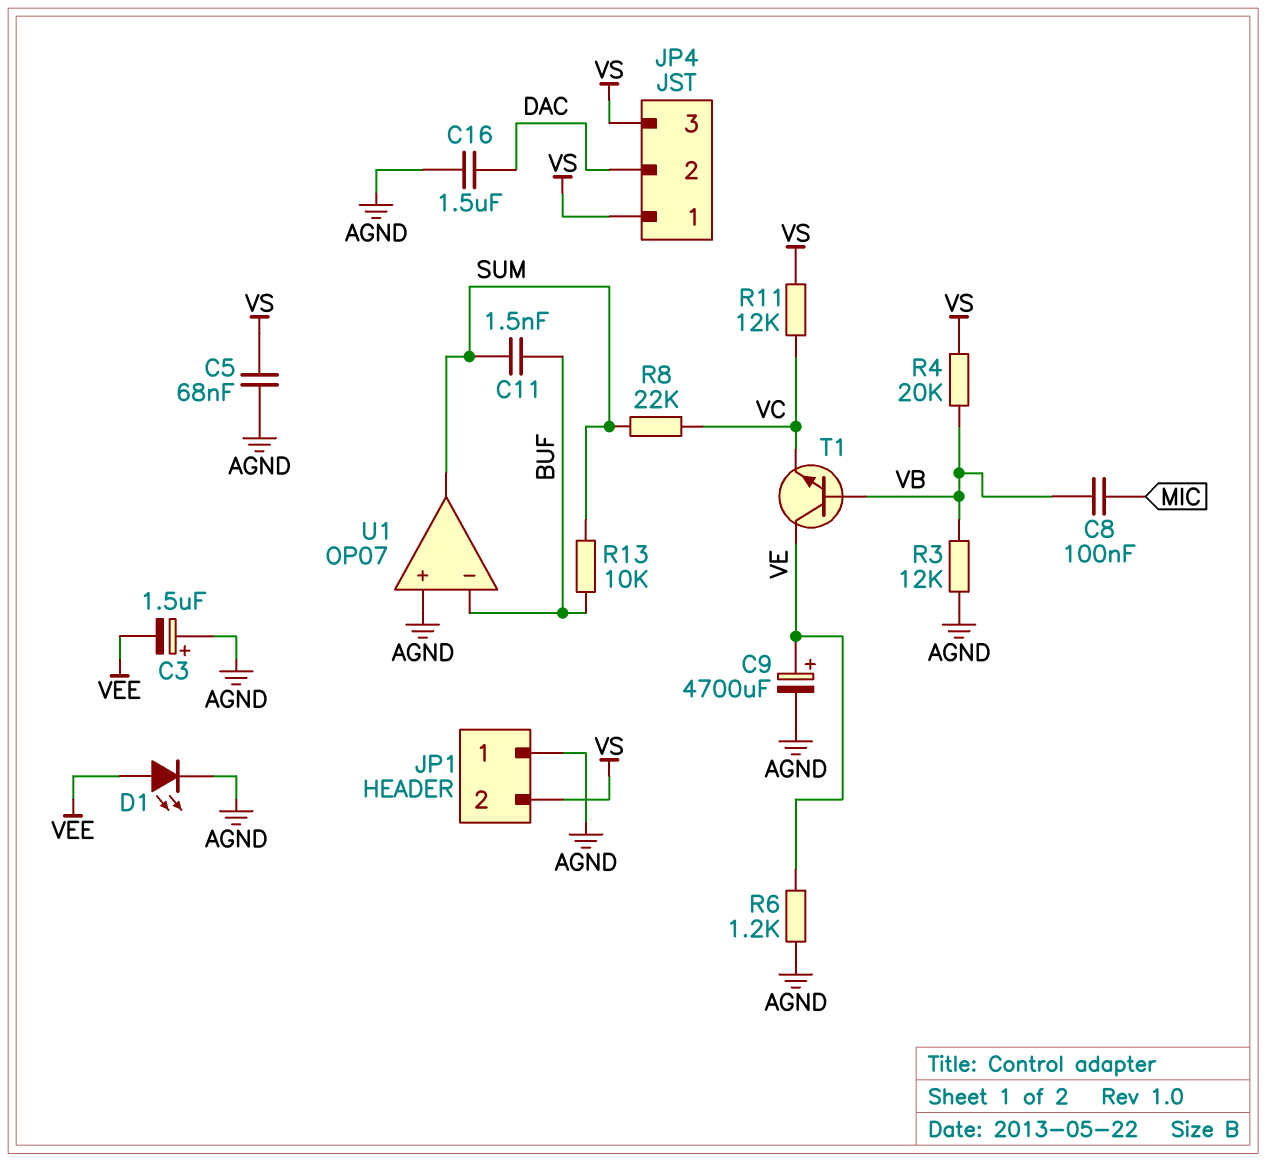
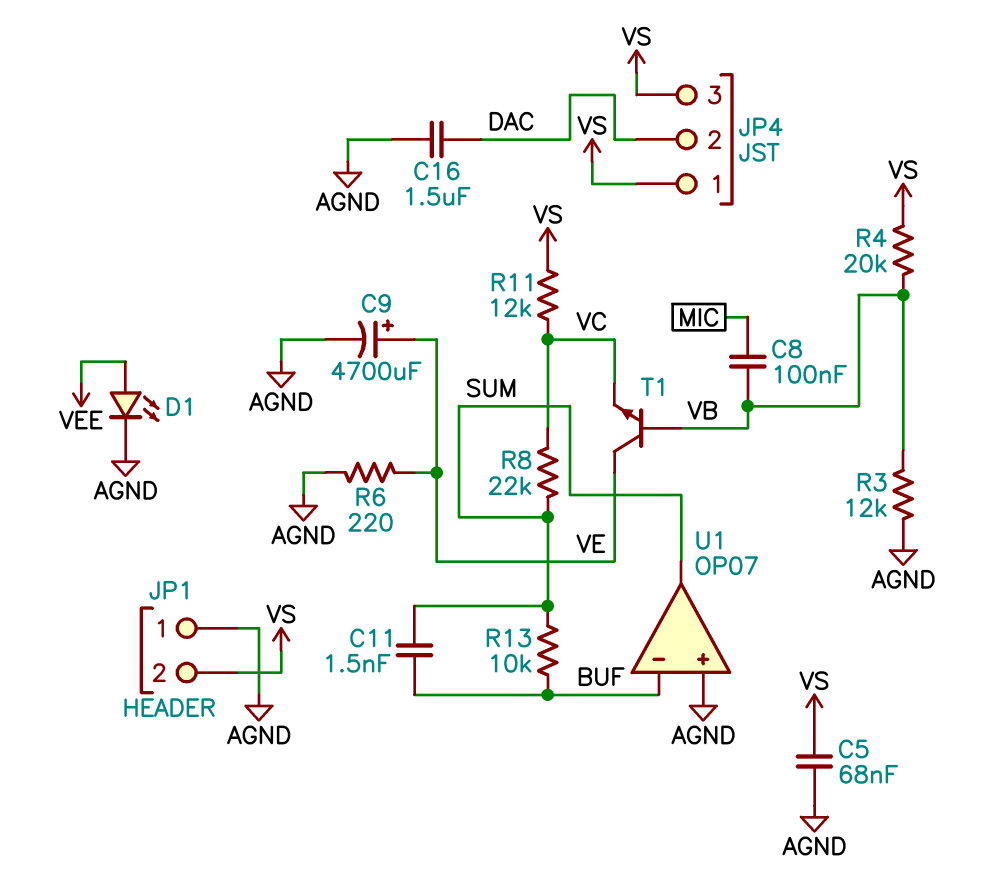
C3: 1.5uF (plus AGND, minus VEE) -> none
R6: 1.2k (AGND, VE) -> 220 (AGND, VE)

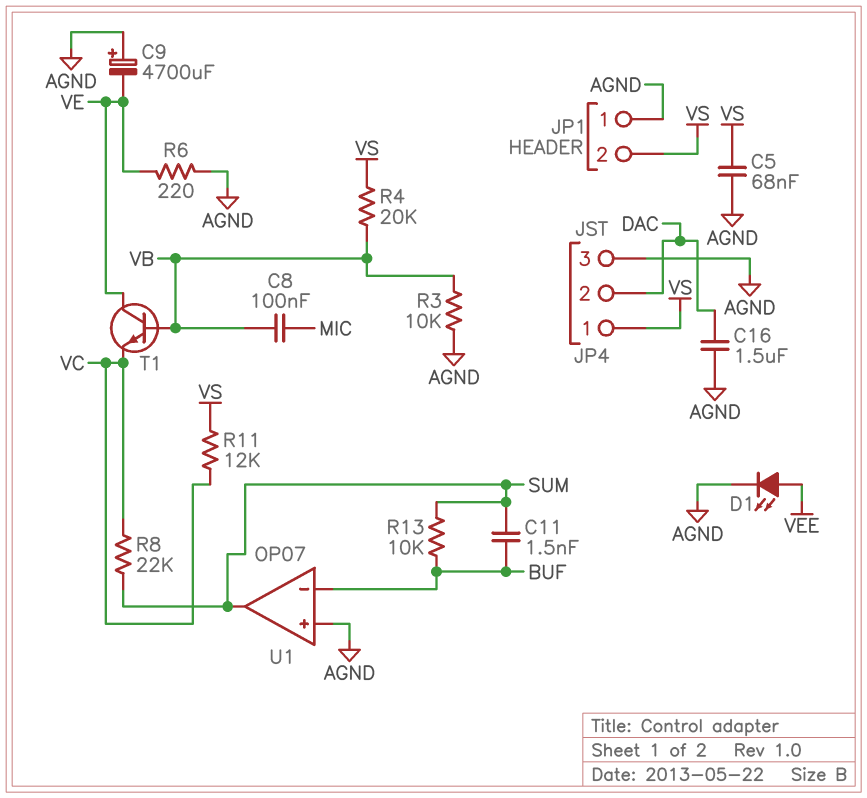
C9: 4700uF (plus VE, minus AGND) -> 4700uF (plus AGND, minus VE)
JP4 pin 3: VS -> AGND
R3: 12k (AGND, VB) -> 10k (AGND, VB)

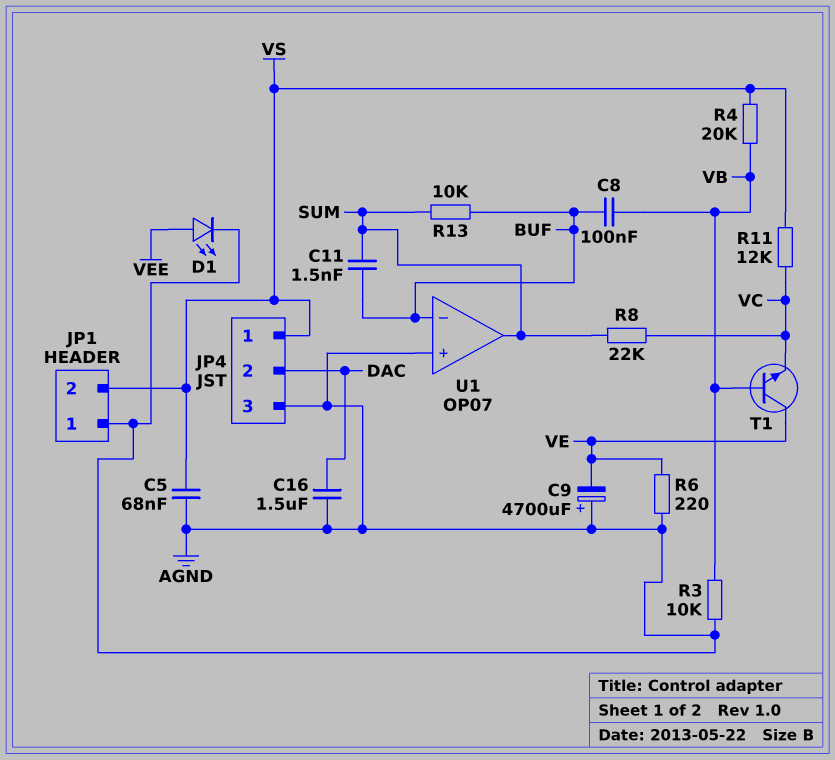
C8: 100nF (MIC, VB) -> 100nF (BUF, VB)

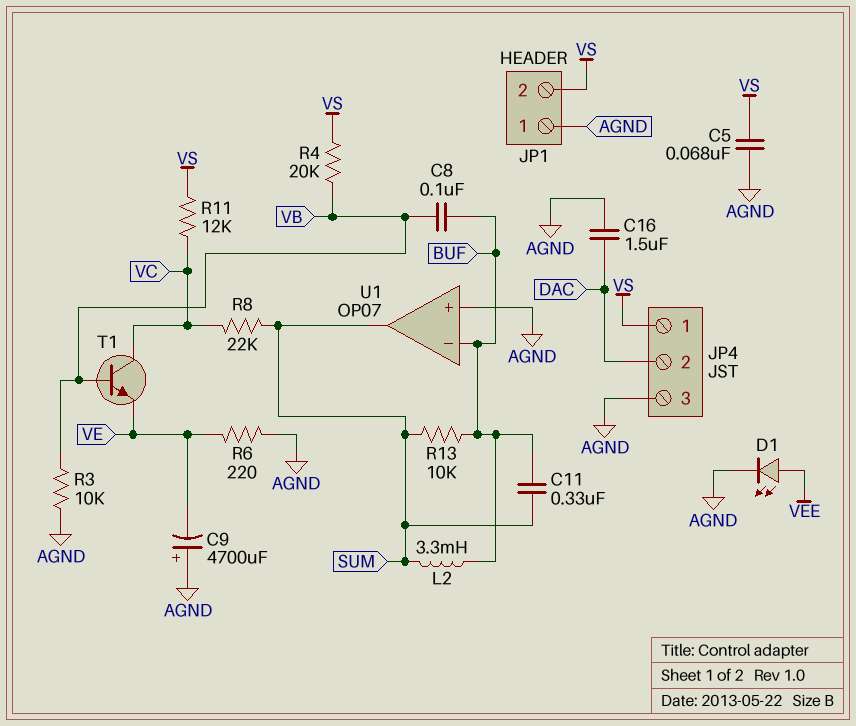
C11: 1.5nF (BUF, SUM) -> 330nF (BUF, SUM)
L2: none -> 3.3mH (BUF, SUM)
T1: NPN (B VB, C VE, E VC) -> NPN (B VB, C VC, E VE)

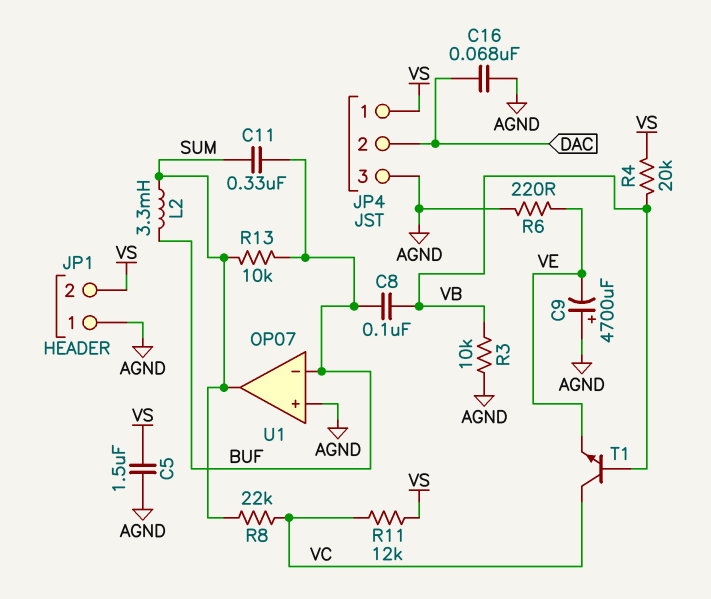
C5: 68nF (AGND, VS) -> 1.5uF (AGND, VS)
C16: 1.5uF (AGND, DAC) -> 68nF (AGND, DAC)
D1: LED (A VEE, K AGND) -> none

